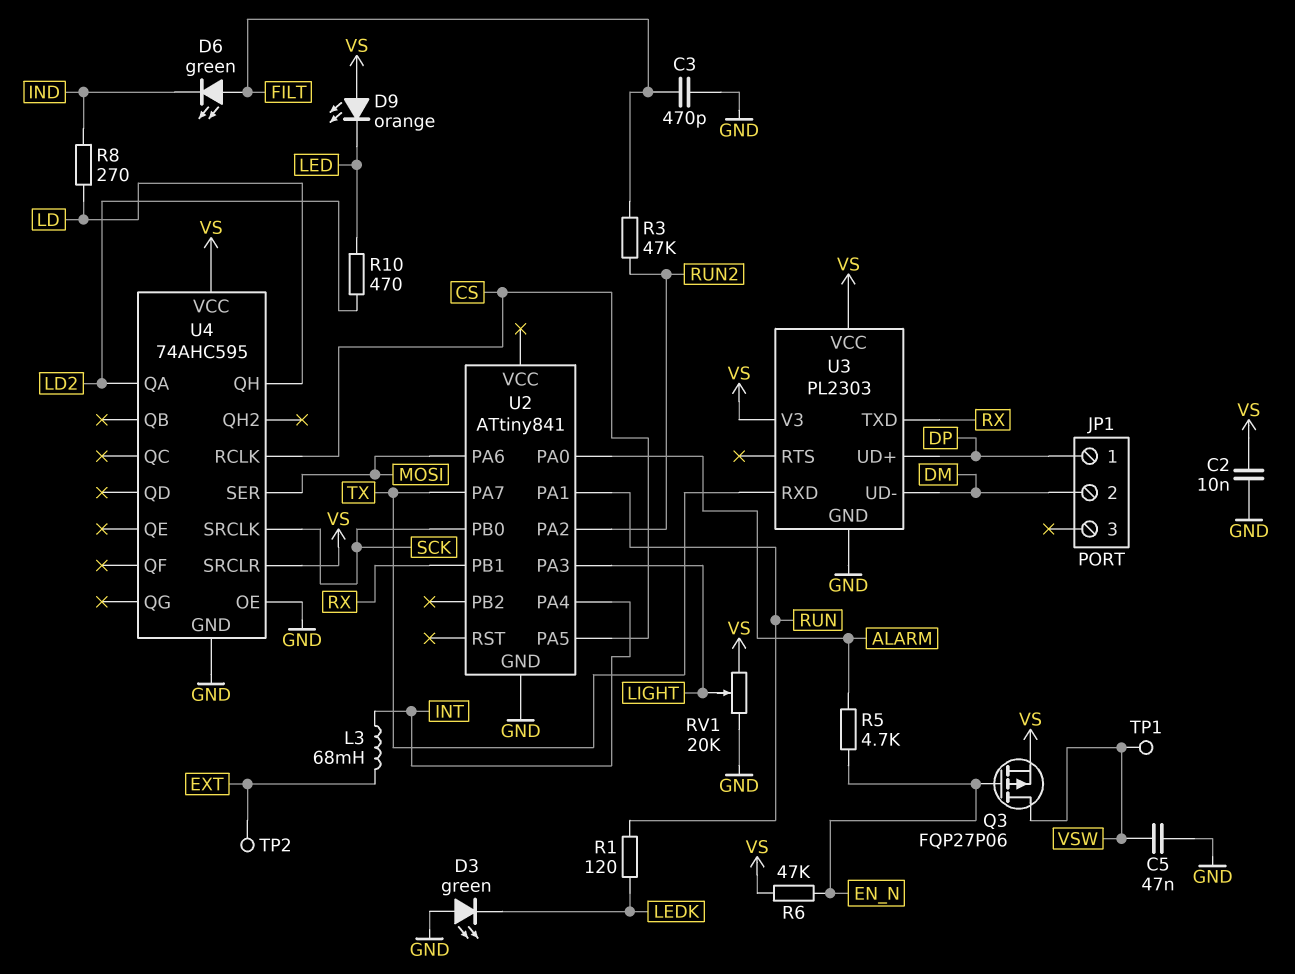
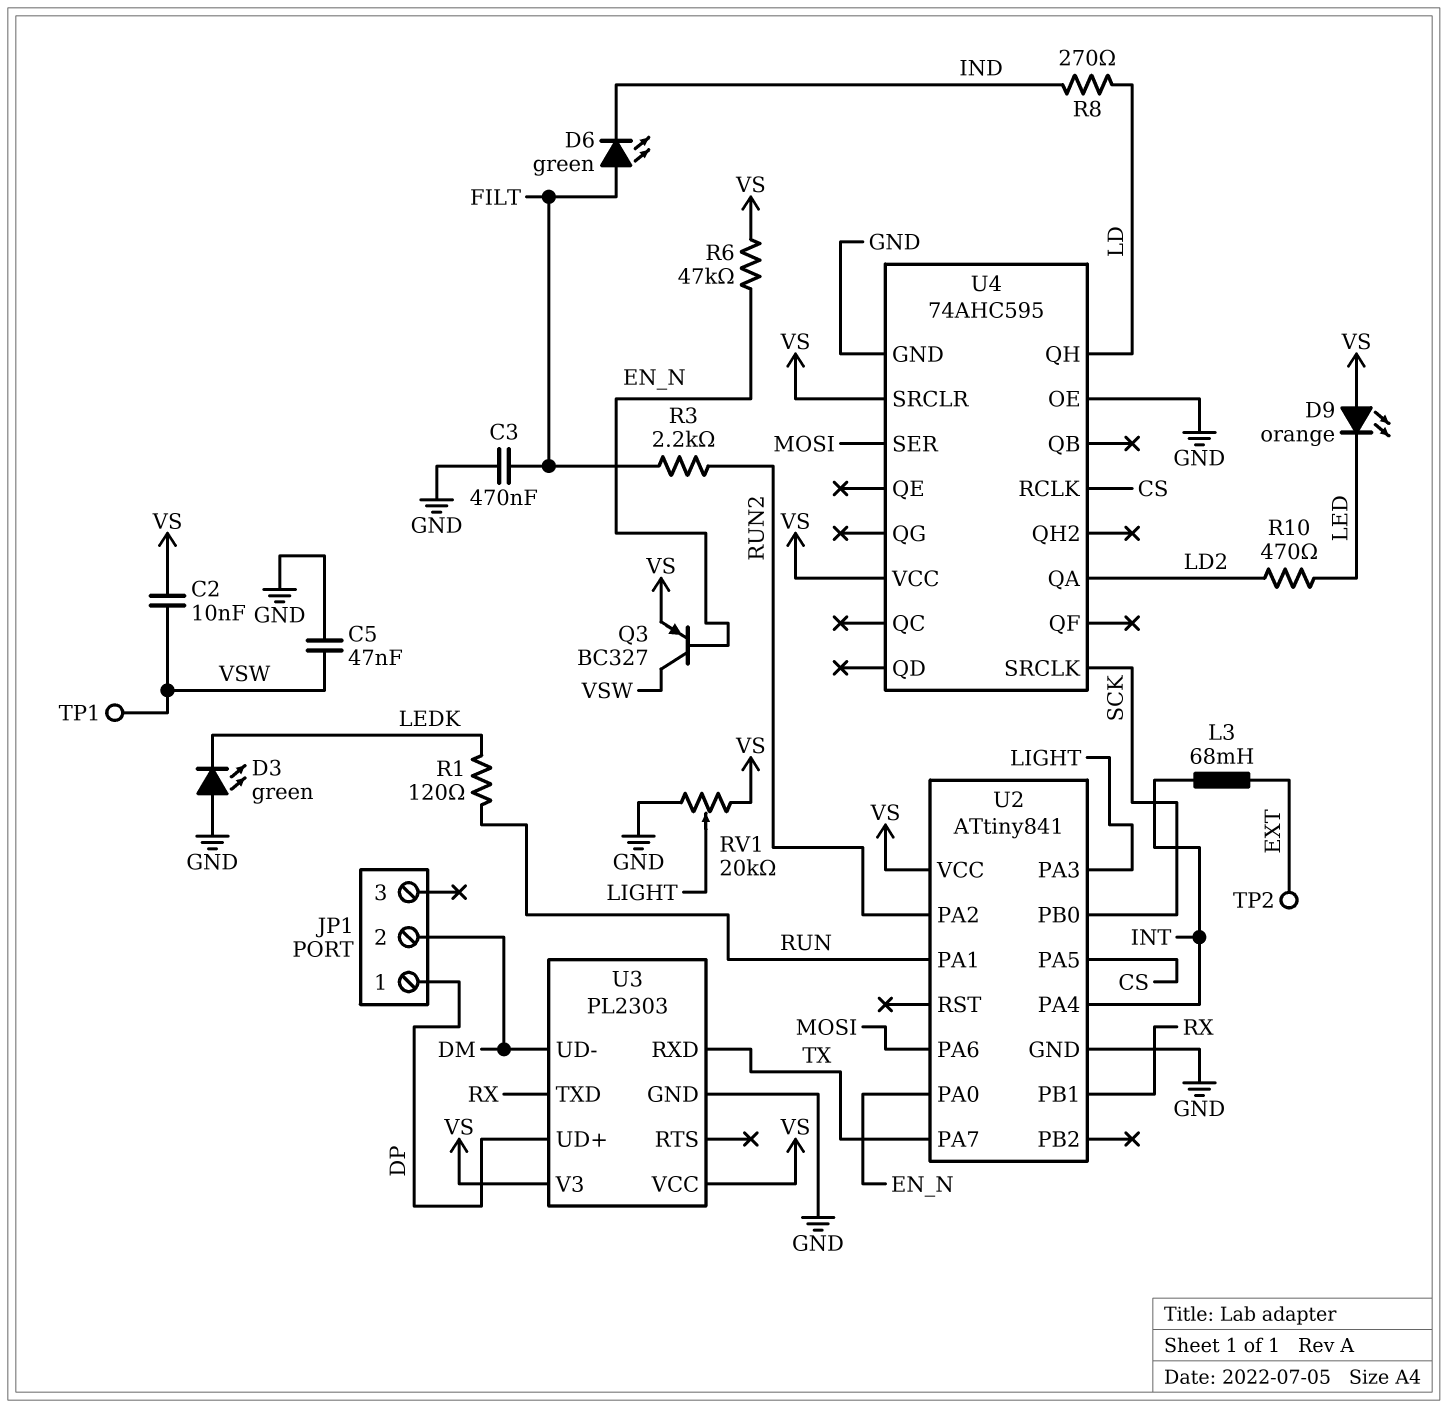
C2: 10nF (GND, VS) -> 10nF (VS, VSW)
C3: 470pF (FILT, GND) -> 470nF (FILT, GND)
Q3: PMOS FQP27P06 (G EN_N, D VSW, S VS) -> PNP BC327 (B EN_N, C VSW, E VS)
R3: 47k (FILT, RUN2) -> 2.2k (FILT, RUN2)
R5: 4.7k (ALARM, EN_N) -> none
U2 pin PA0: ALARM -> EN_N
U2 pin VCC: none -> VS

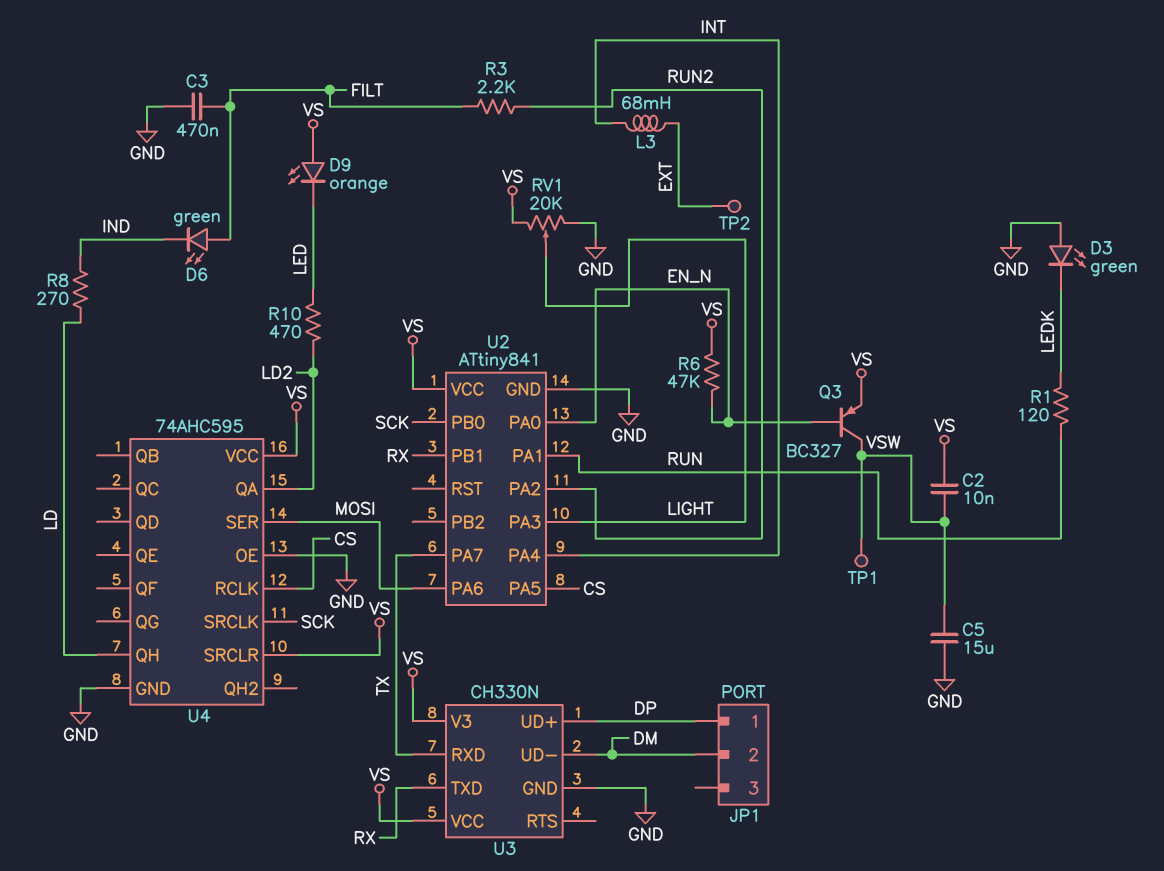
C5: 47nF (GND, VSW) -> 15uF (GND, VSW)
U3: PL2303 -> CH330N

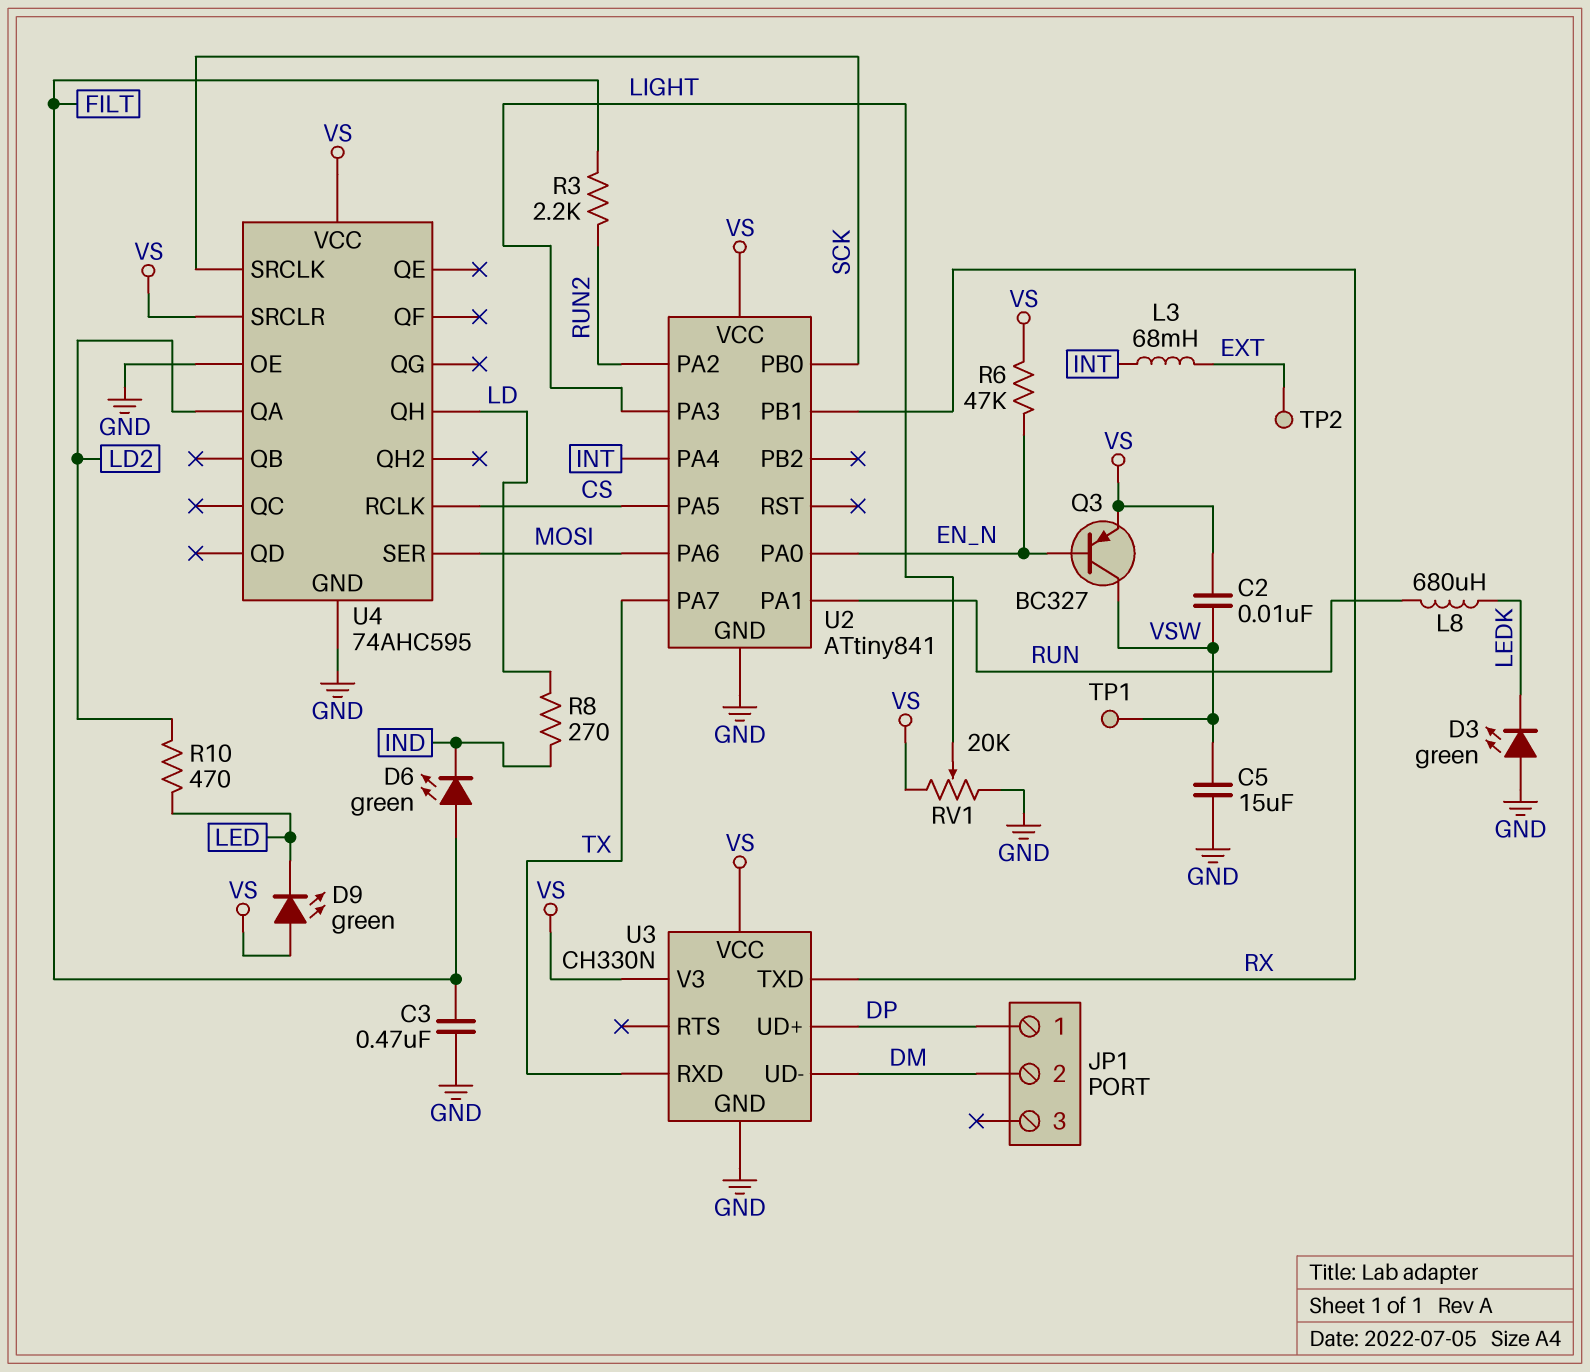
D9: LED orange (A VS, K LED) -> LED green (A VS, K LED)
L8: none -> 680uH (LEDK, RUN)
R1: 120 (LEDK, RUN) -> none

